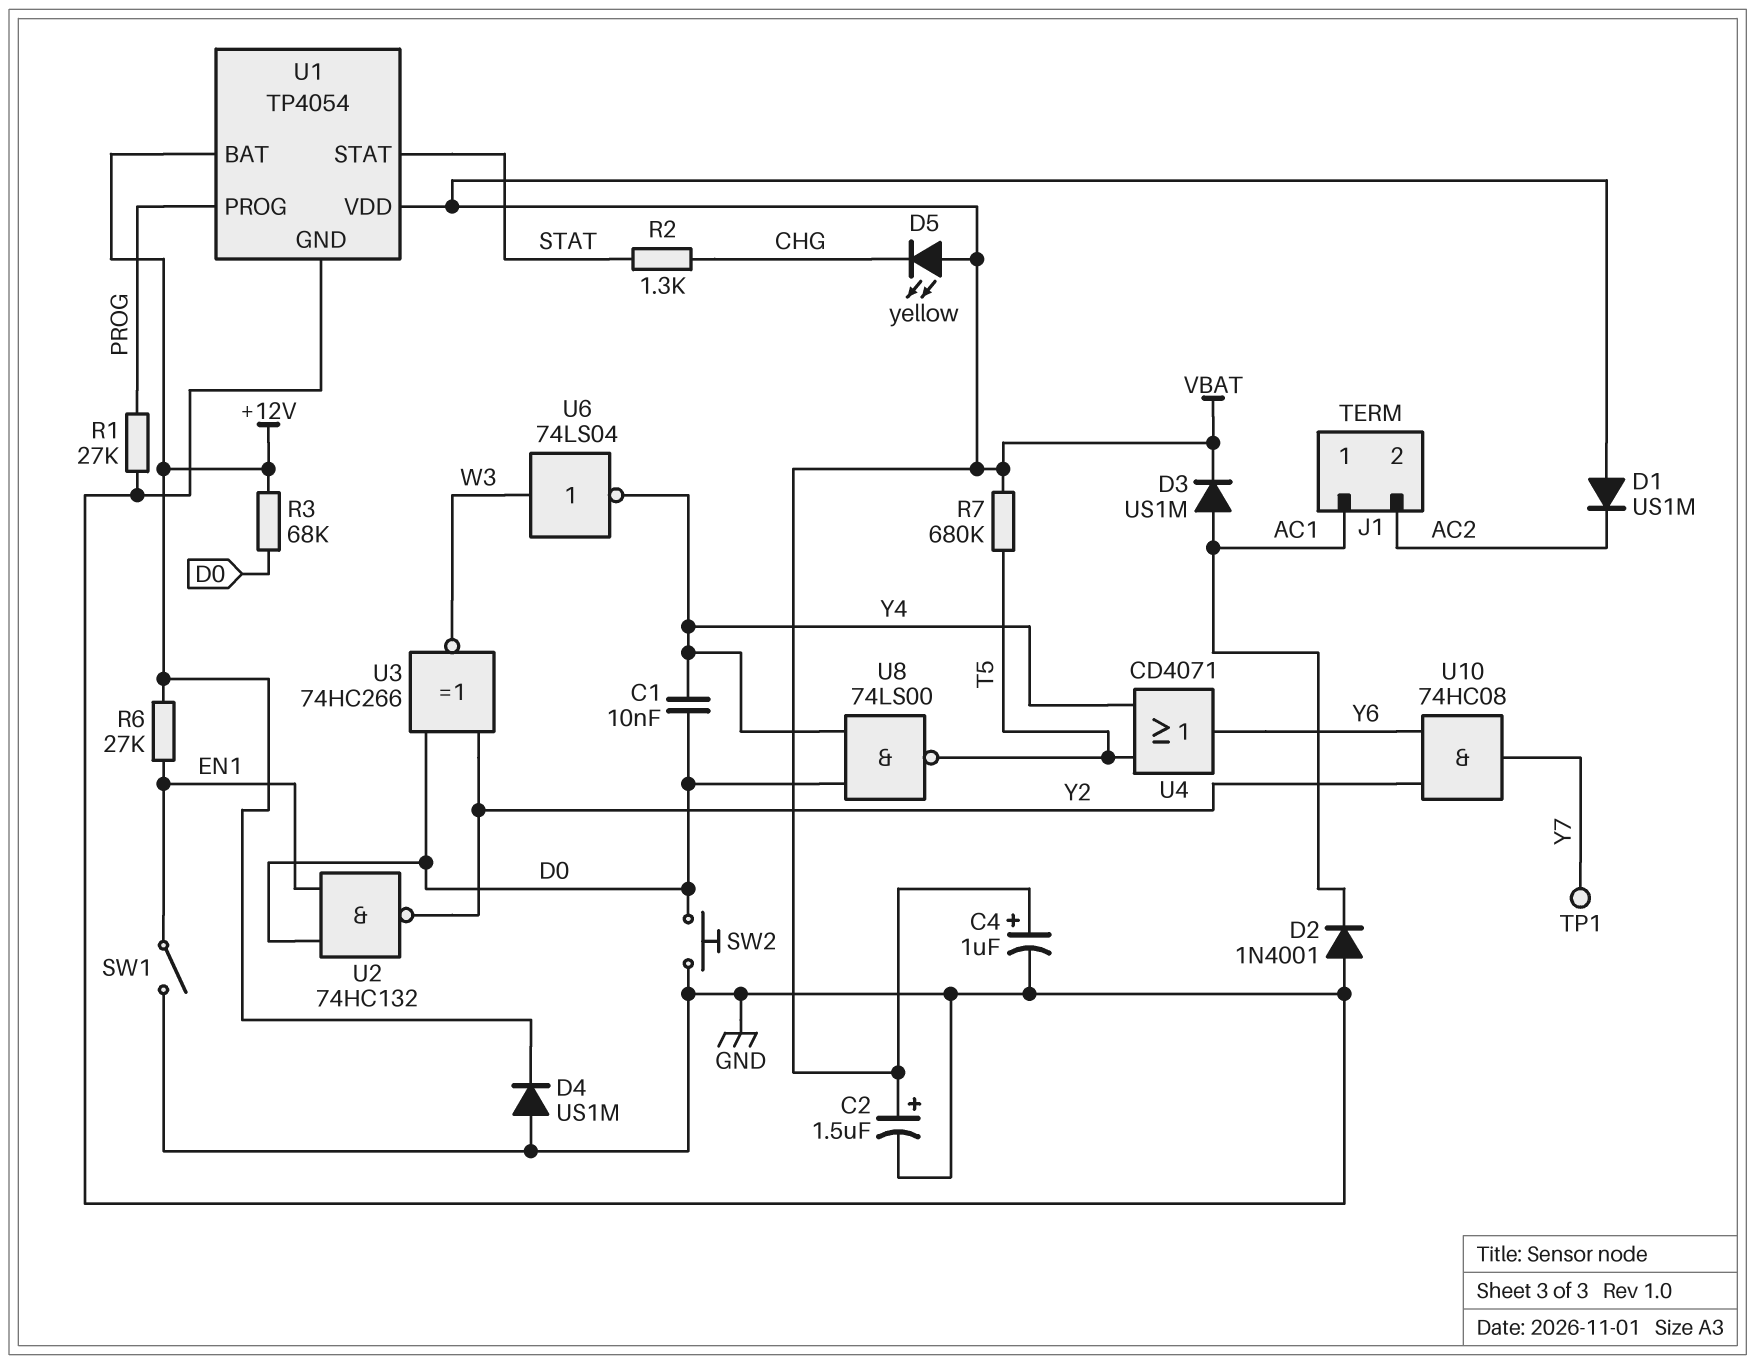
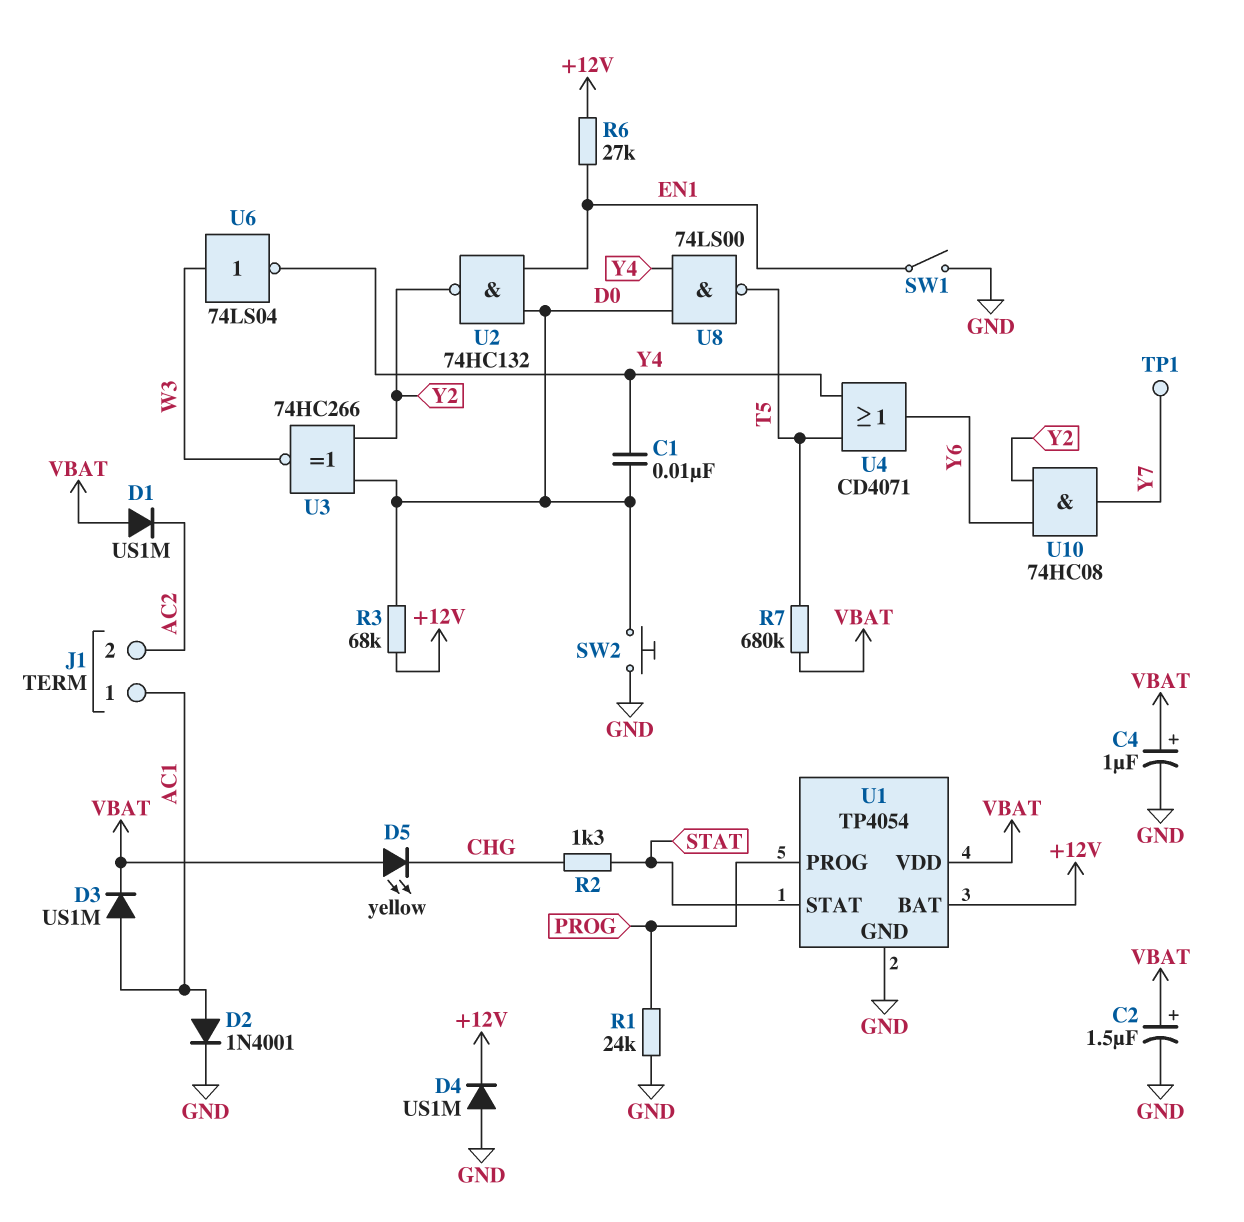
D2: diode 1N4001 (A GND, K AC1) -> diode 1N4001 (A AC1, K GND)
R1: 27k (GND, PROG) -> 24k (GND, PROG)

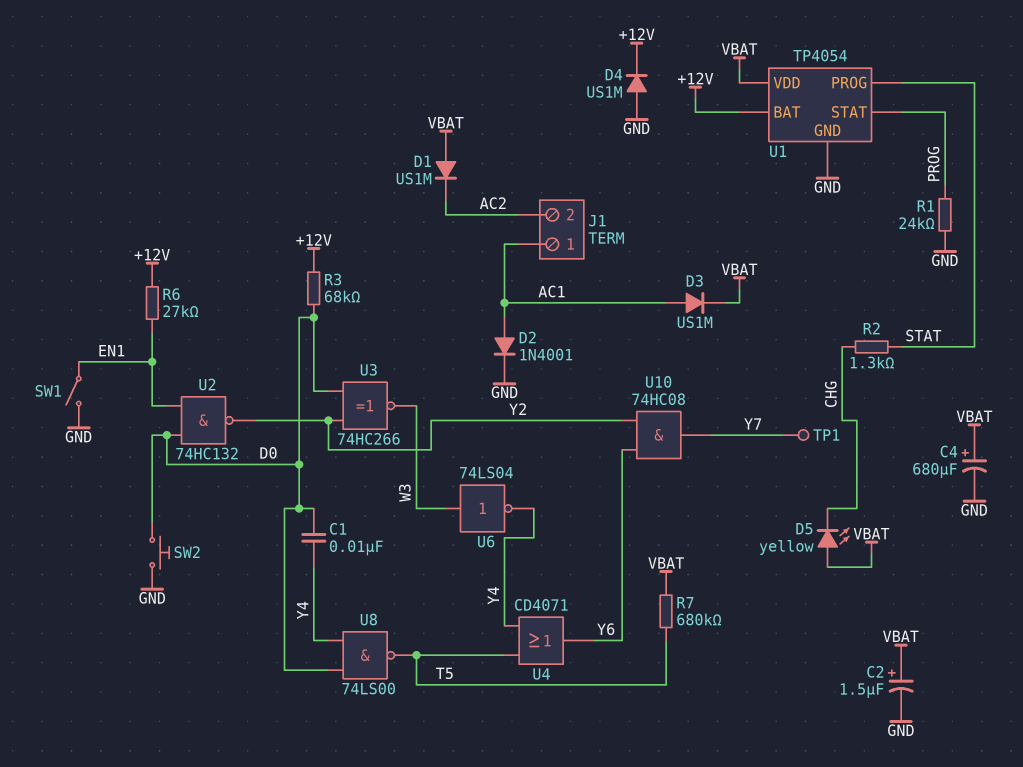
C4: 1uF (plus VBAT, minus GND) -> 680uF (plus VBAT, minus GND)
U1 pin PROG: PROG -> STAT
U1 pin STAT: STAT -> PROG

